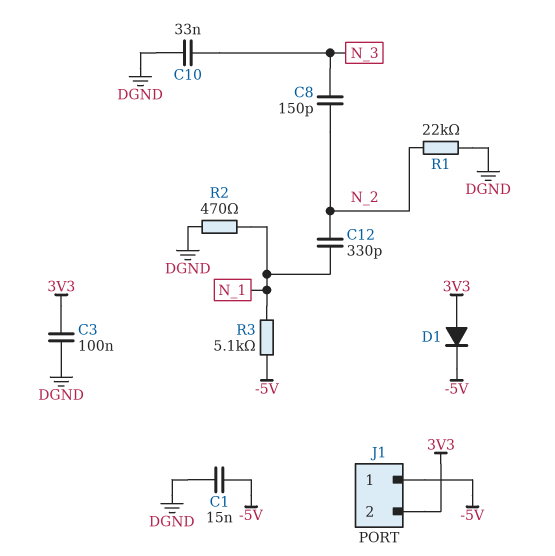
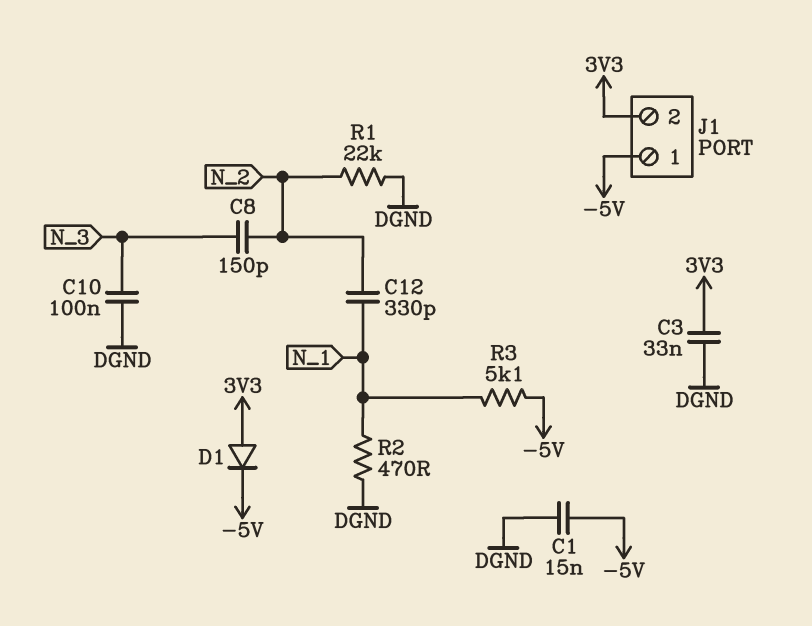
C3: 100nF (3V3, DGND) -> 33nF (3V3, DGND)
C10: 33nF (DGND, N_3) -> 100nF (DGND, N_3)

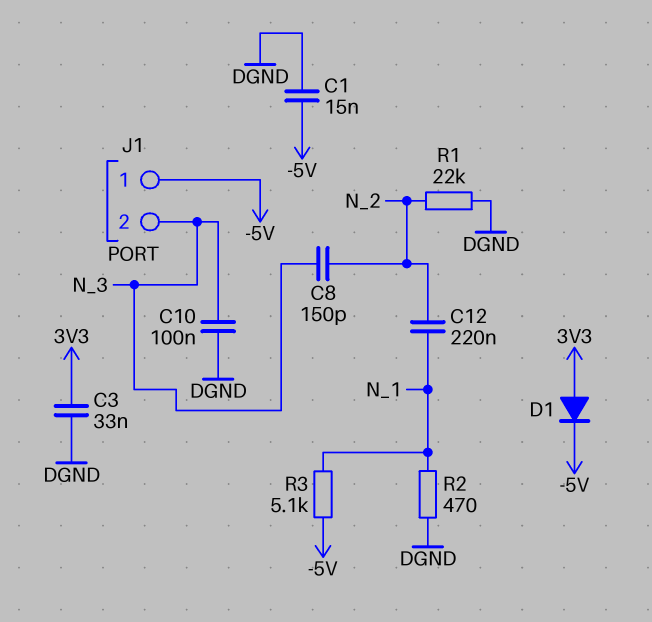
C12: 330pF (N_1, N_2) -> 220nF (N_1, N_2)
J1 pin 2: 3V3 -> N_3

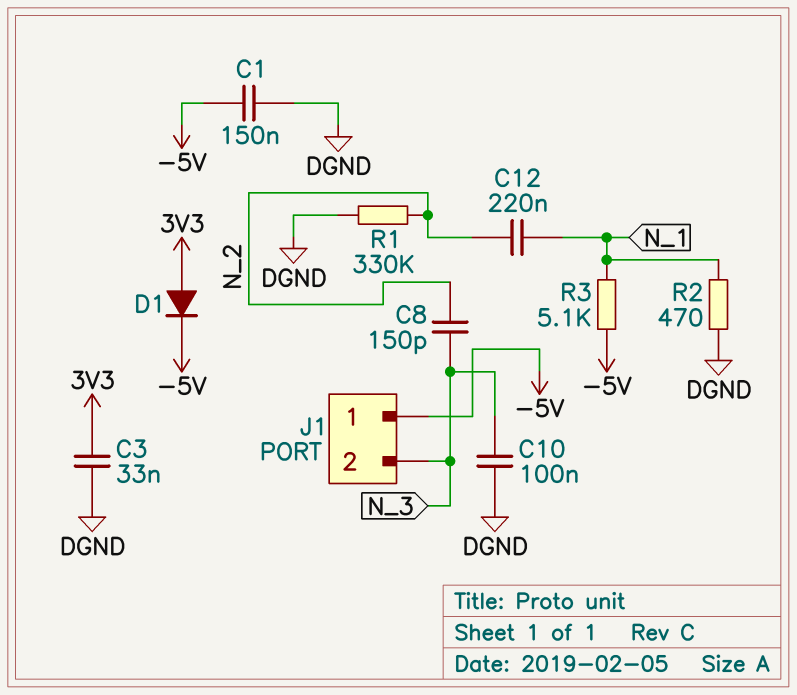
C1: 15nF (-5V, DGND) -> 150nF (-5V, DGND)
R1: 22k (DGND, N_2) -> 330k (DGND, N_2)

